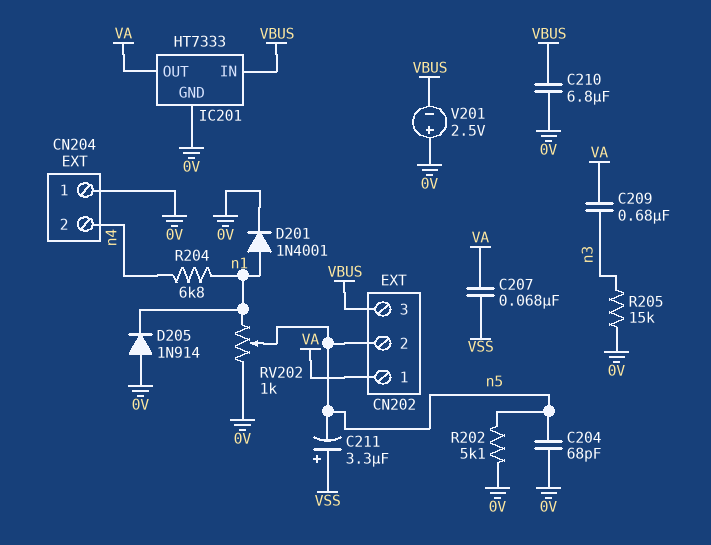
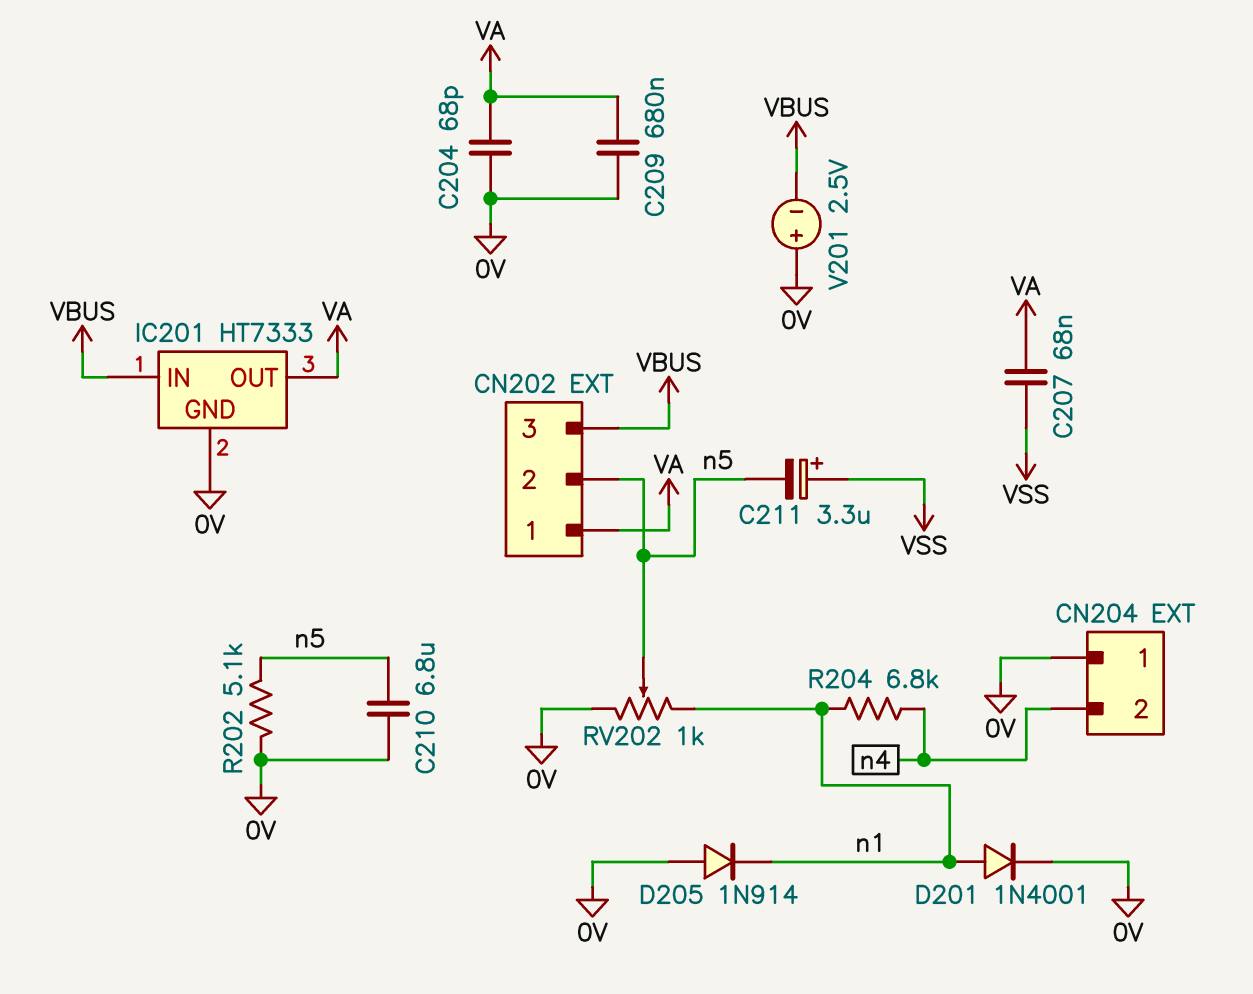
C204: 68pF (0V, n5) -> 68pF (0V, VA)
C209: 680nF (VA, n3) -> 680nF (0V, VA)
C210: 6.8uF (0V, VBUS) -> 6.8uF (0V, n5)
R205: 15k (0V, n3) -> none

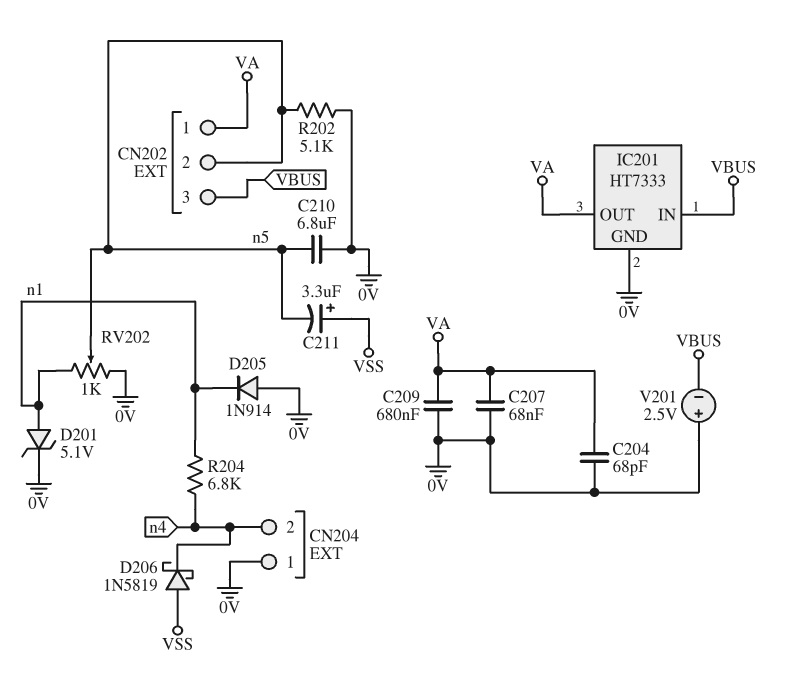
C207: 68nF (VA, VSS) -> 68nF (0V, VA)
D201: diode 1N4001 (A n1, K 0V) -> zener 5.1V (A n1, K 0V)
D206: none -> schottky 1N5819 (A VSS, K n4)

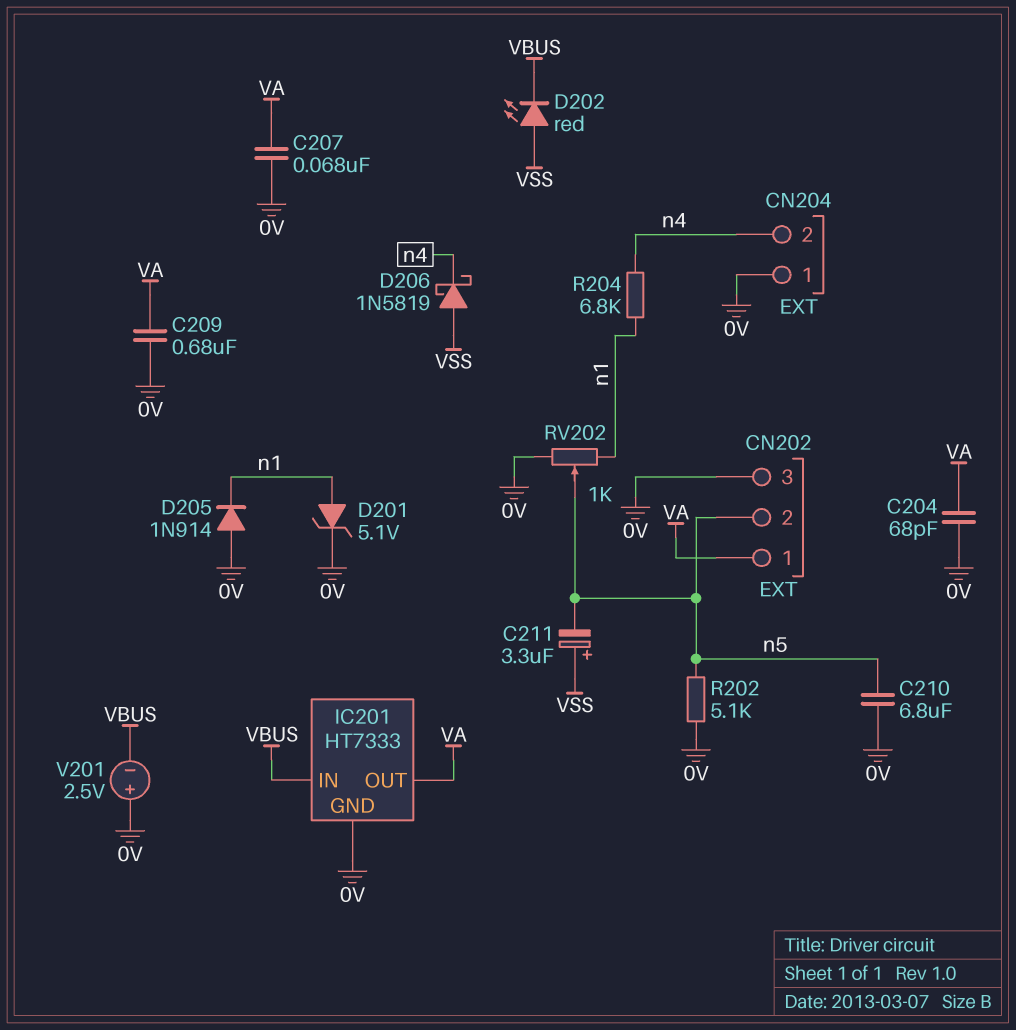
CN202 pin 3: VBUS -> 0V
D202: none -> LED red (A VSS, K VBUS)

